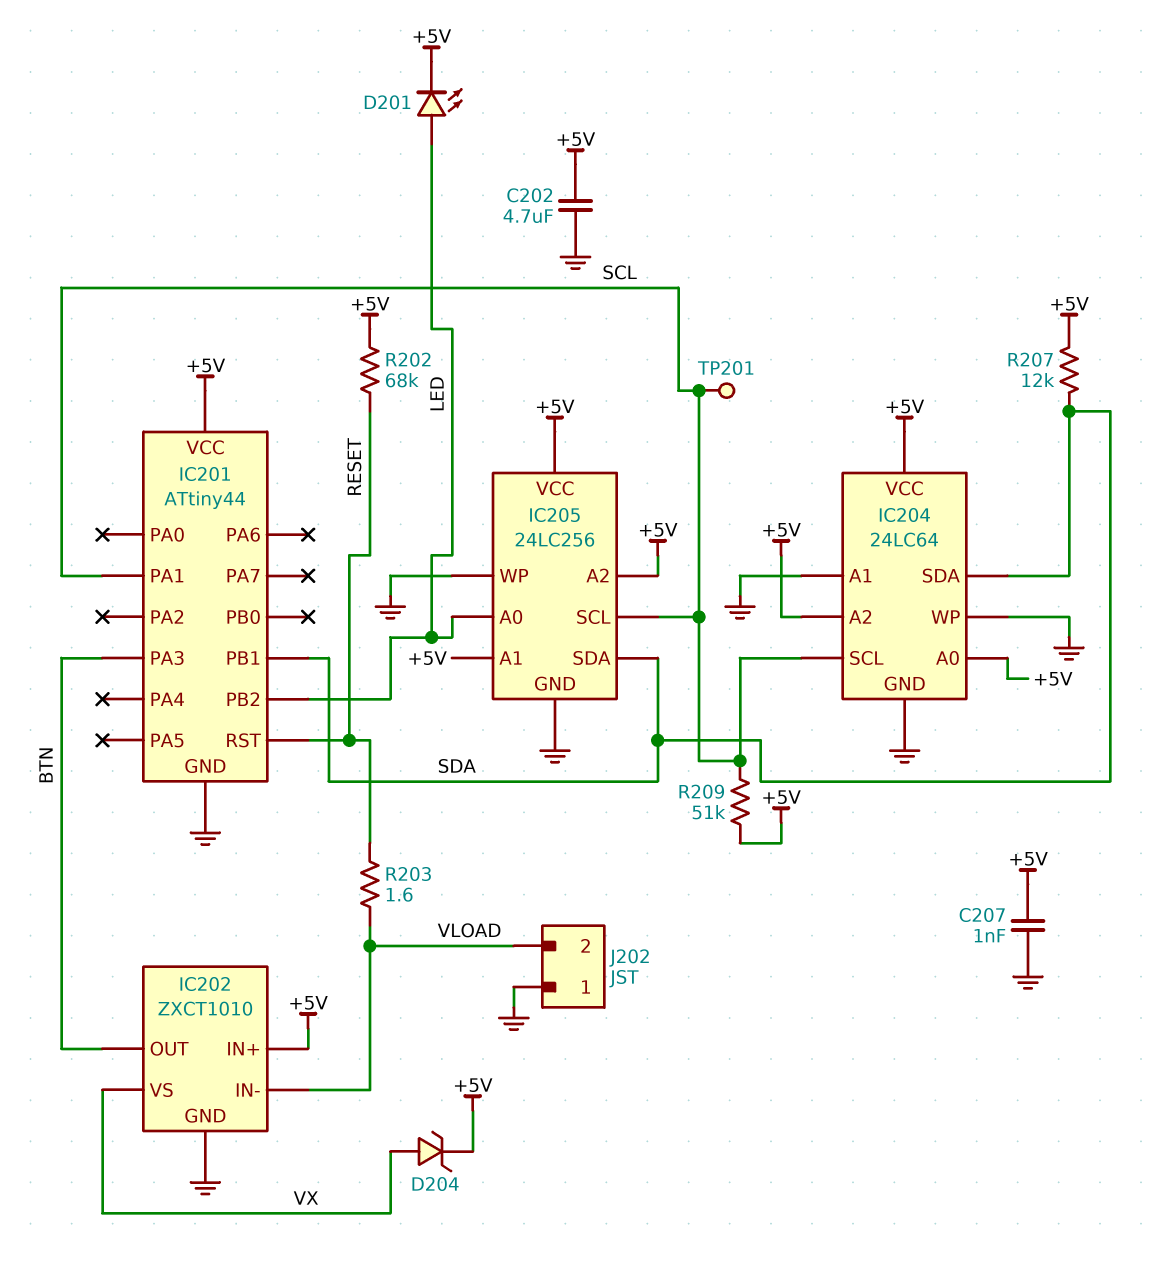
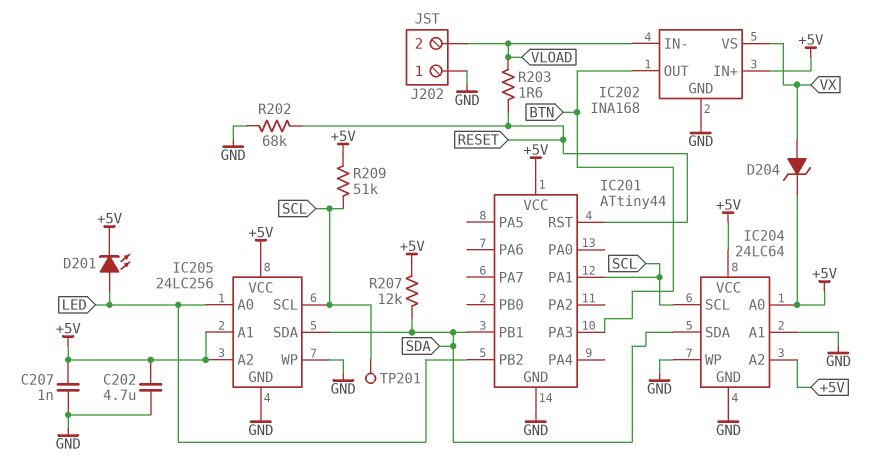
IC202: ZXCT1010 -> INA168
R202: 68k (+5V, RESET) -> 68k (GND, RESET)

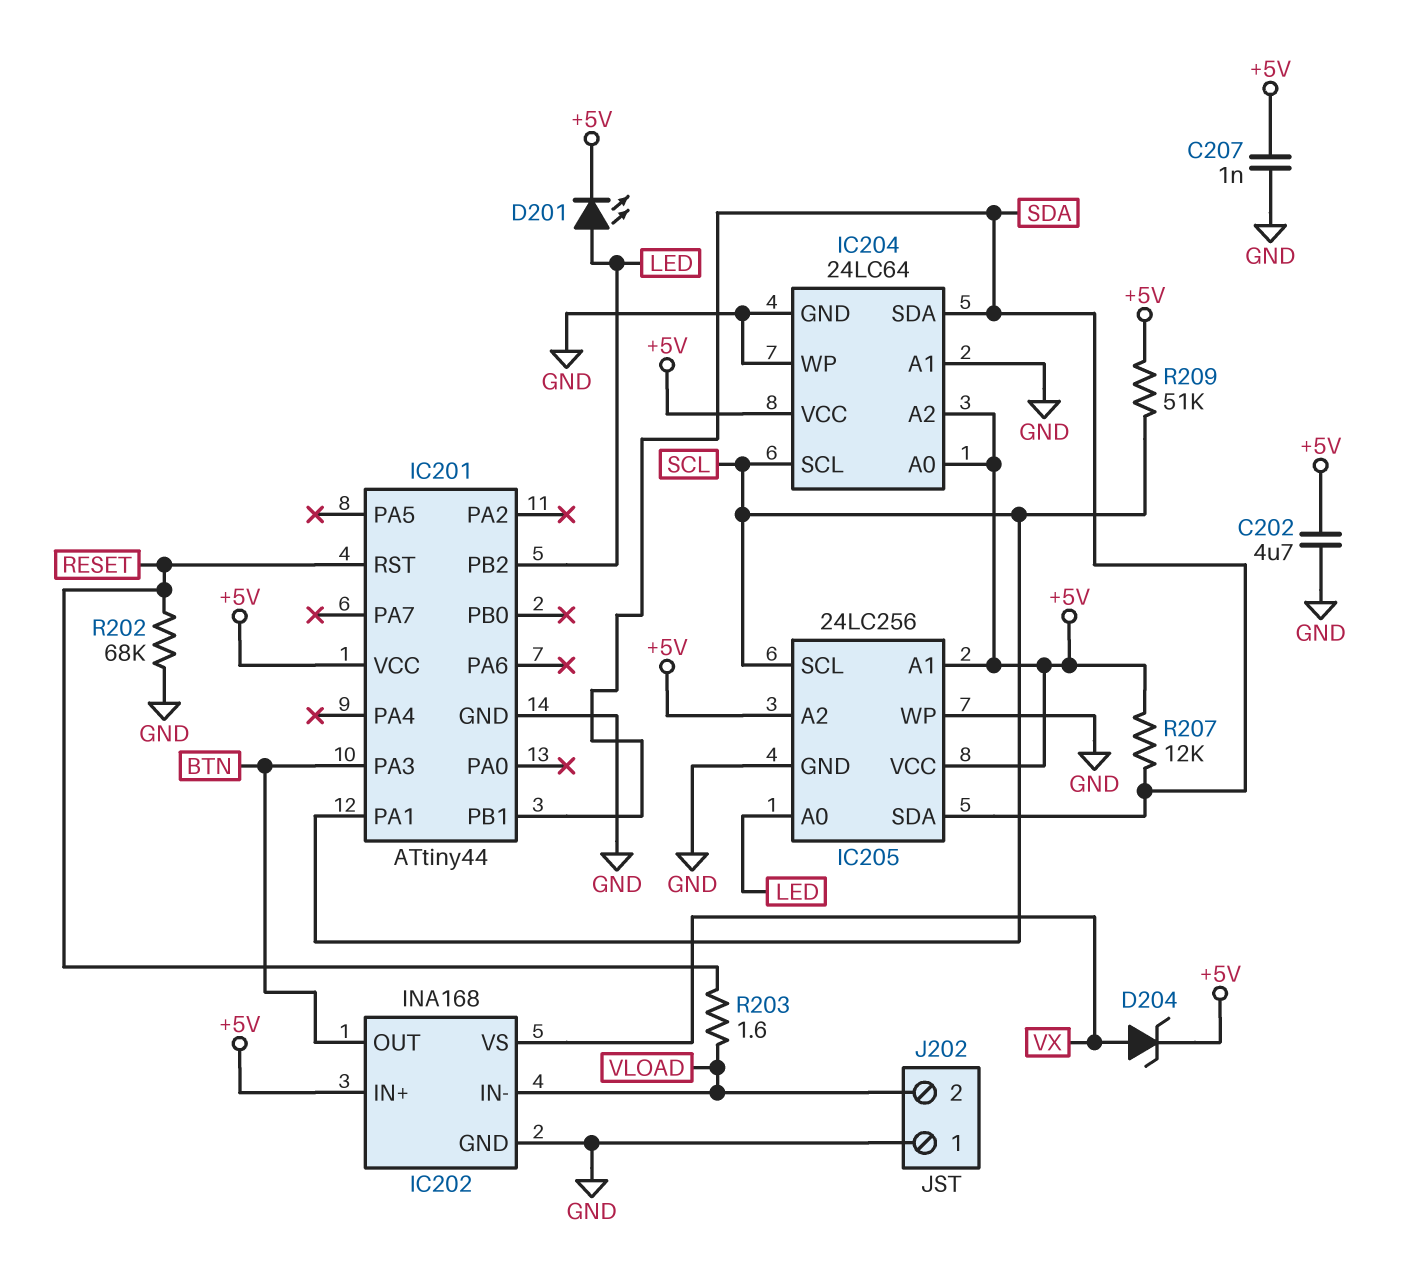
TP201: test point (SCL) -> none

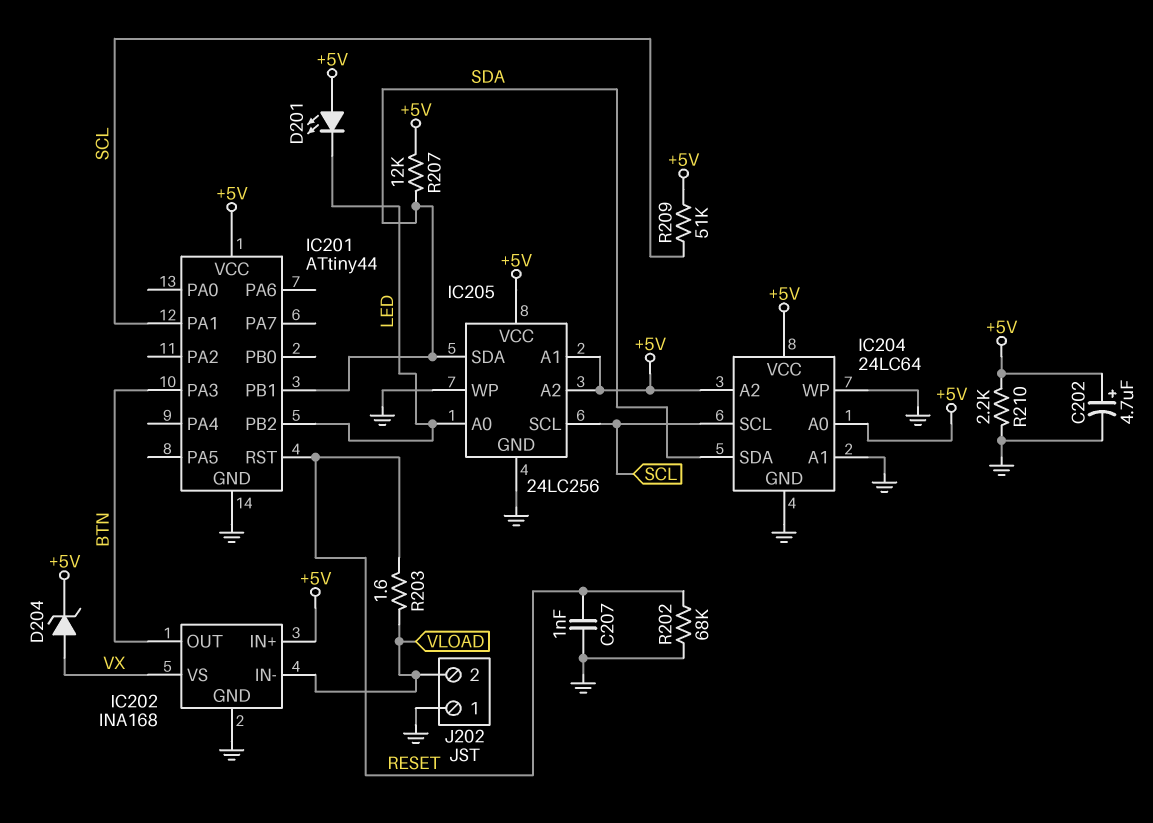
C202: 4.7uF (+5V, GND) -> 4.7uF (plus +5V, minus GND)
C207: 1nF (+5V, GND) -> 1nF (GND, RESET)
D201: LED (A LED, K +5V) -> LED (A +5V, K LED)
R210: none -> 2.2k (+5V, GND)

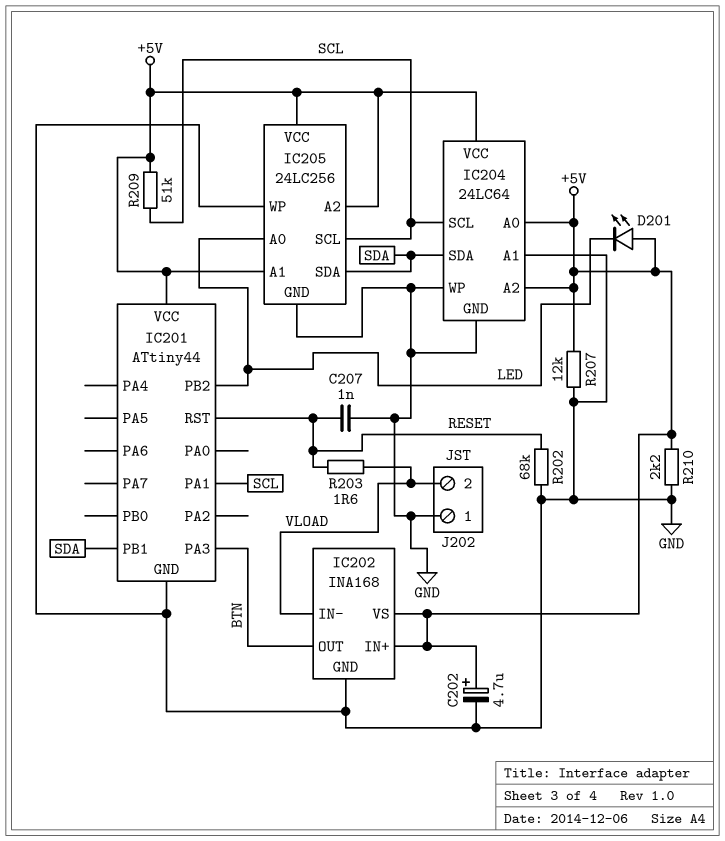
D204: zener (A VX, K +5V) -> none
IC202 pin VS: VX -> +5V
R207: 12k (+5V, SDA) -> 12k (+5V, GND)

